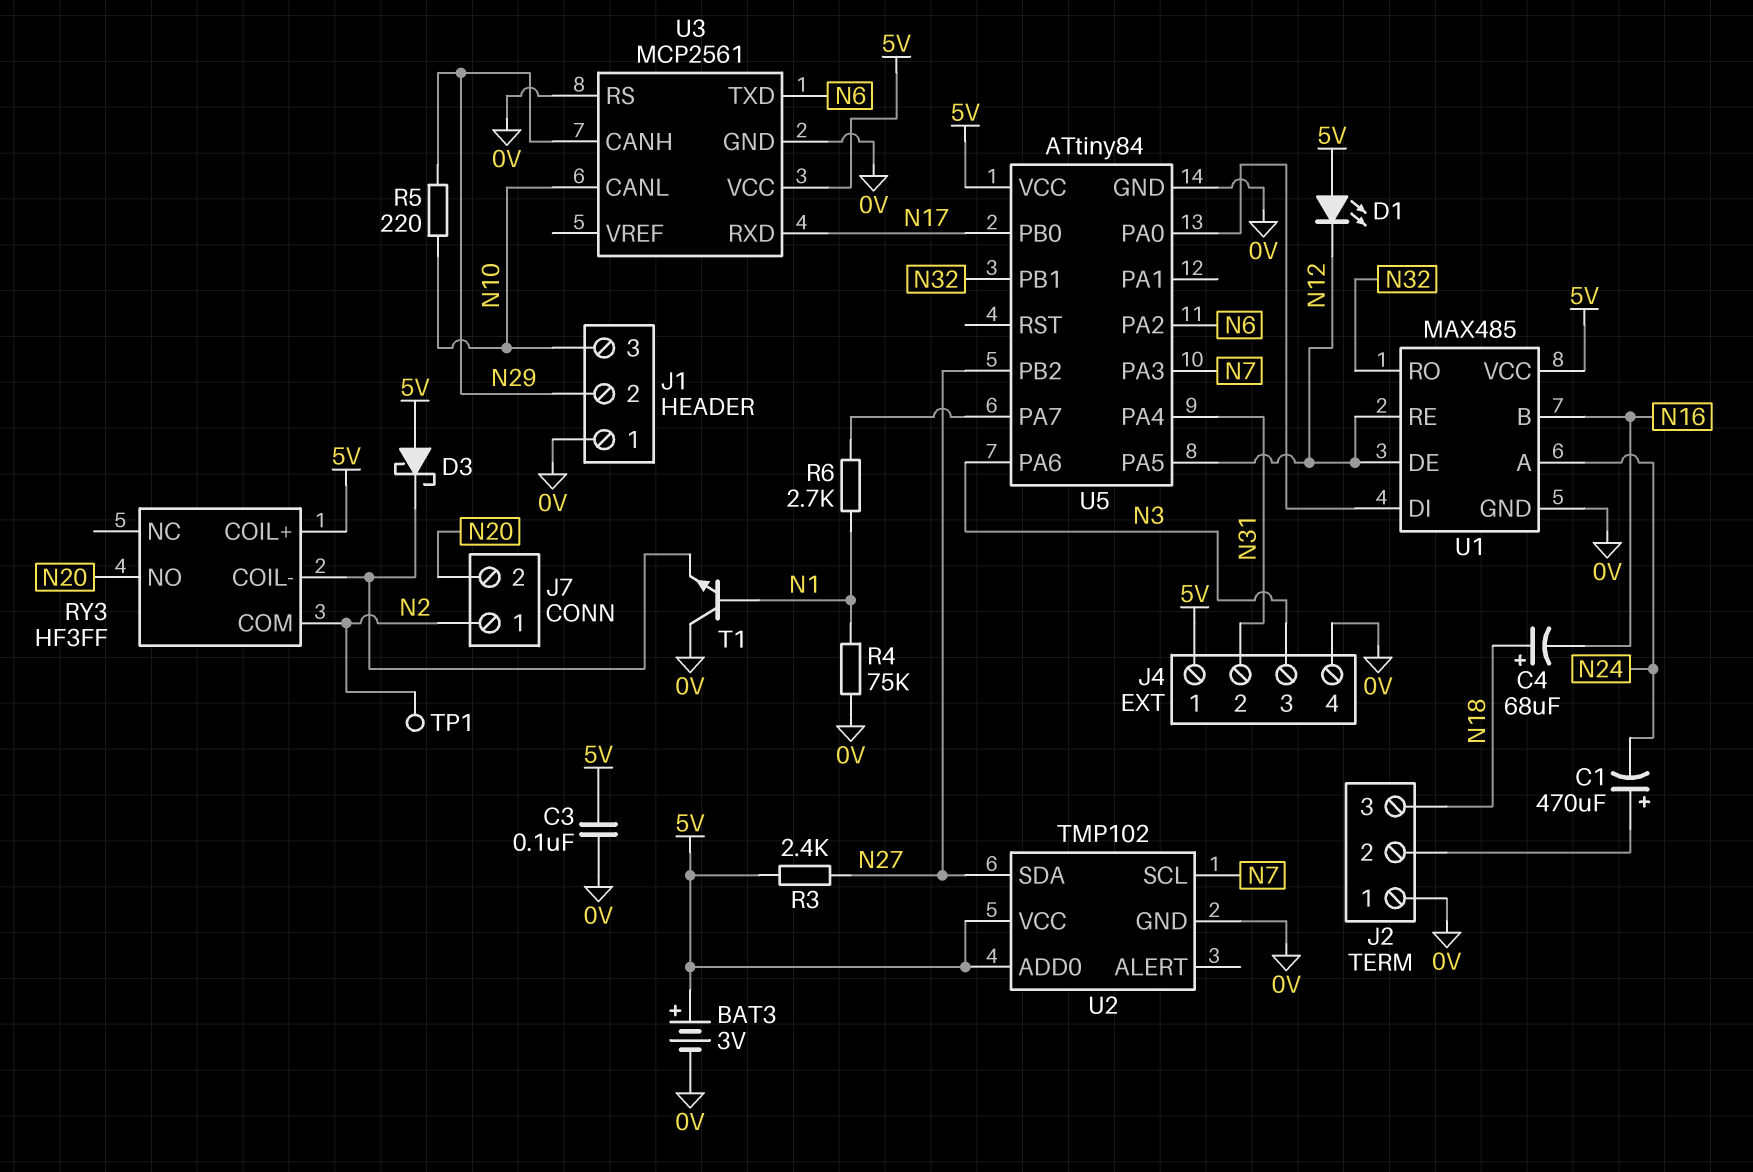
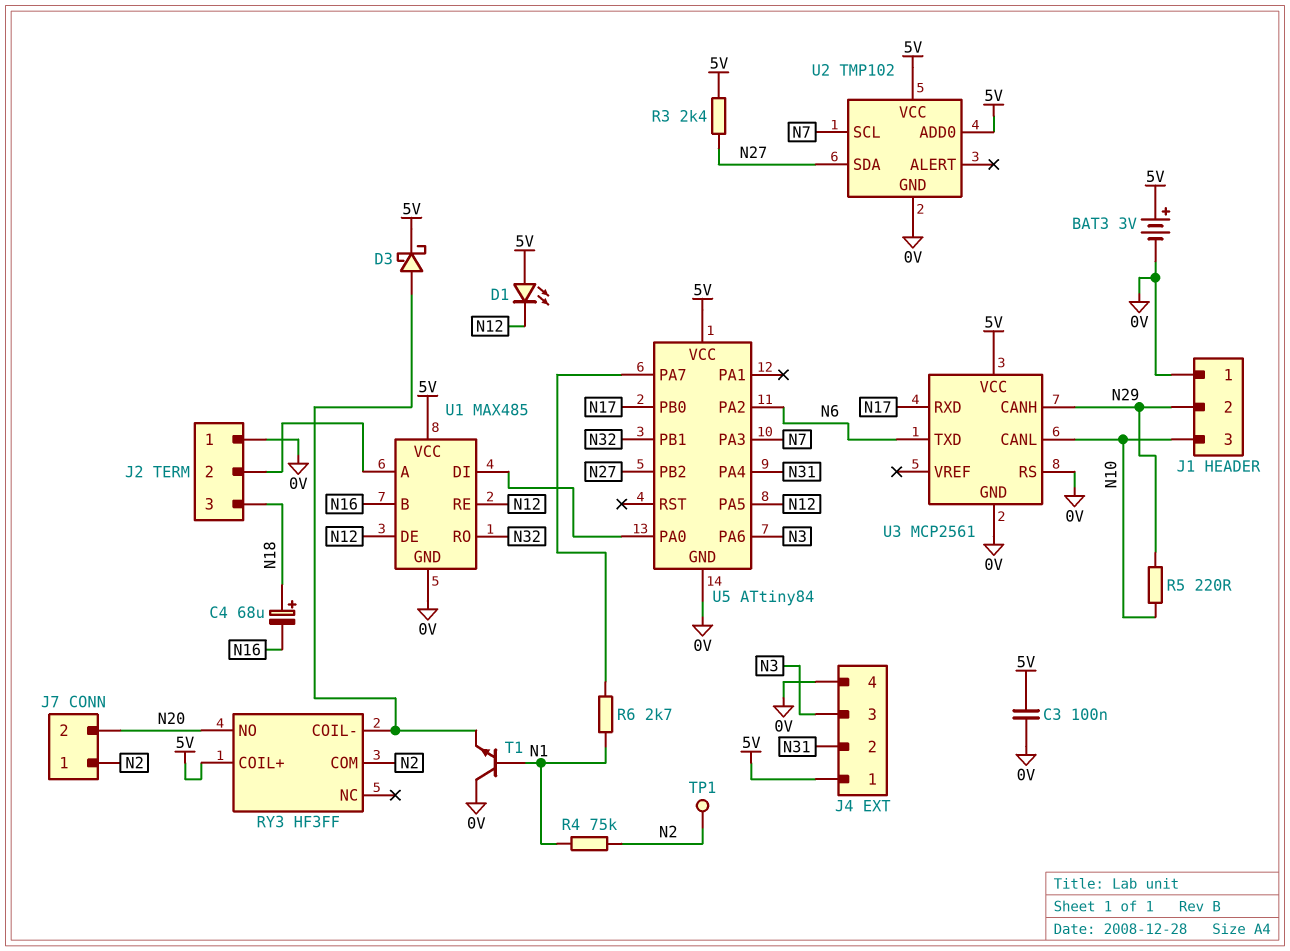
C1: 470uF (plus J2/2, minus N24) -> none
D3: schottky (A 5V, K RY3/COIL-) -> schottky (A RY3/COIL-, K 5V)
R4: 75k (0V, N1) -> 75k (N1, N2)
U1 pin A: N24 -> J2/2

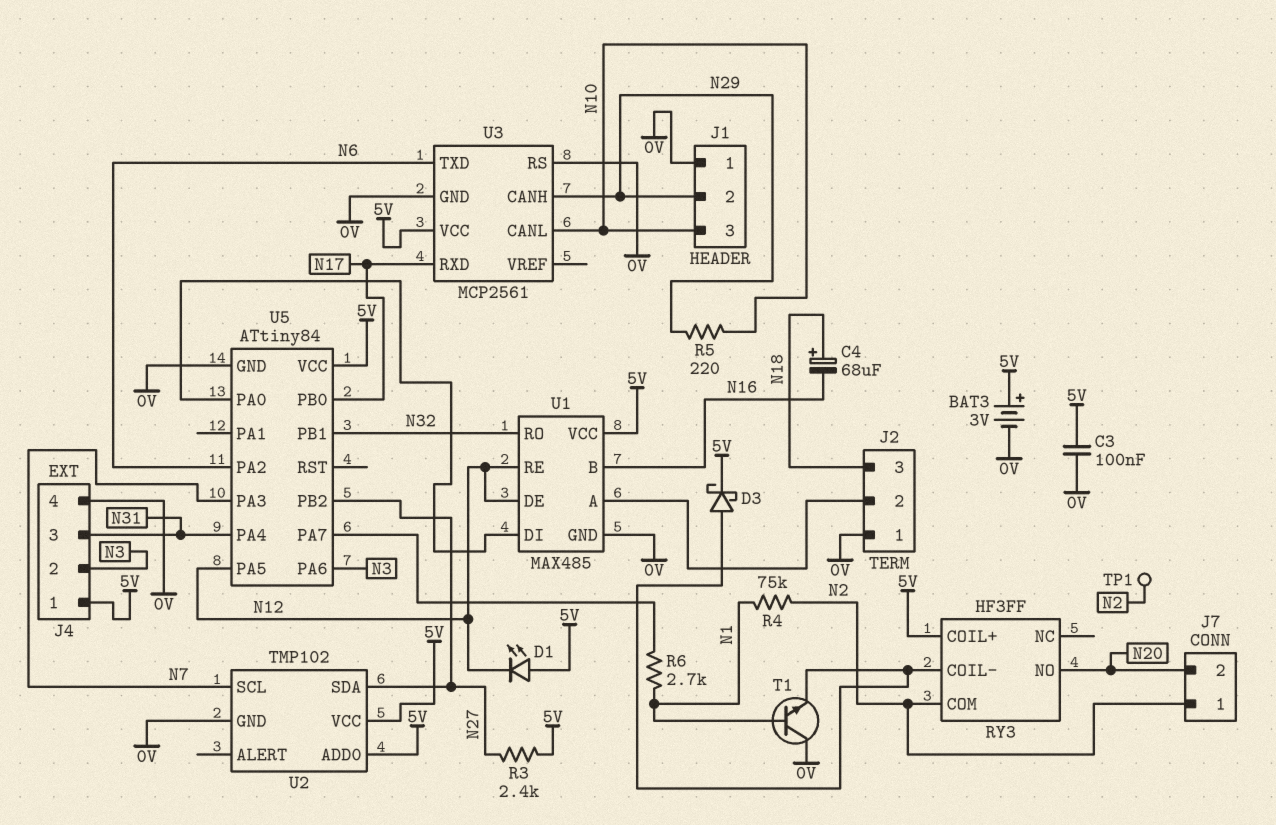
J4 pin 2: N31 -> N3
J4 pin 3: N3 -> N31

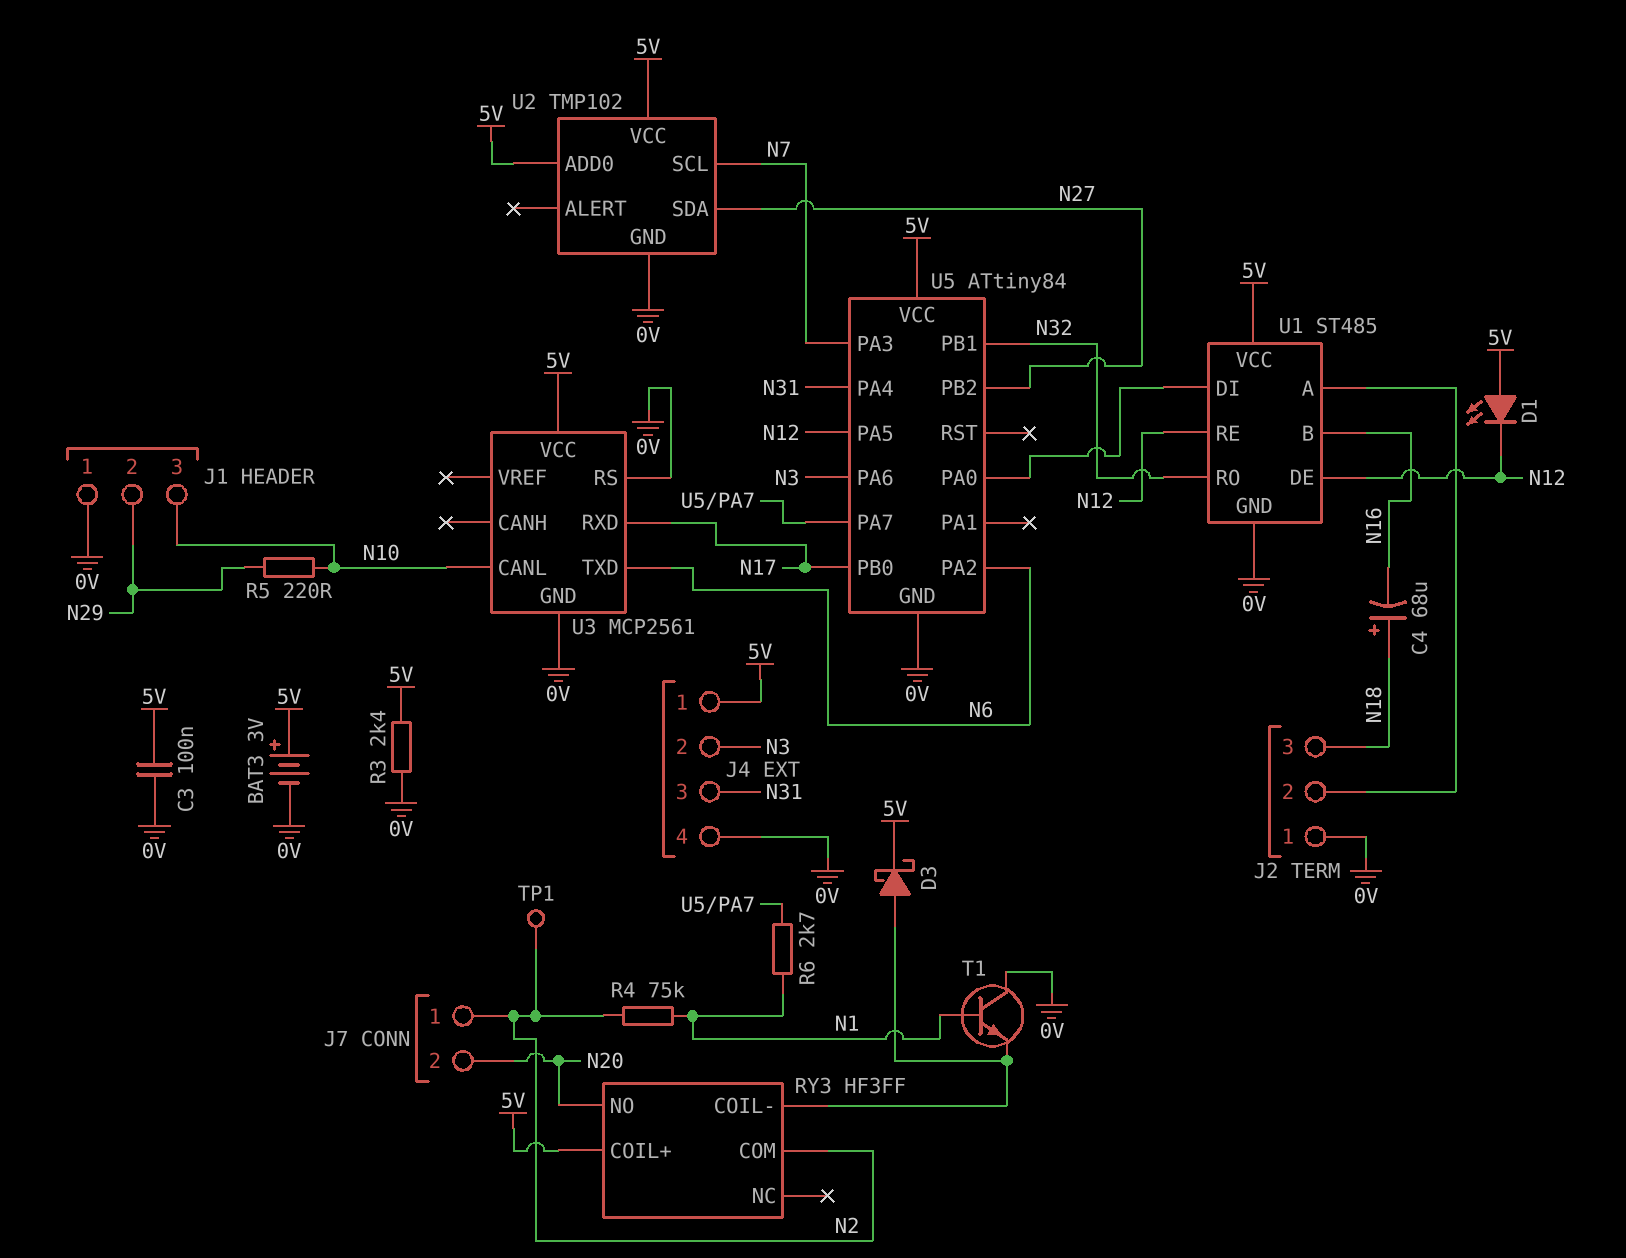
R3: 2.4k (5V, N27) -> 2.4k (0V, 5V)
U1: MAX485 -> ST485
U3 pin CANH: N29 -> none

